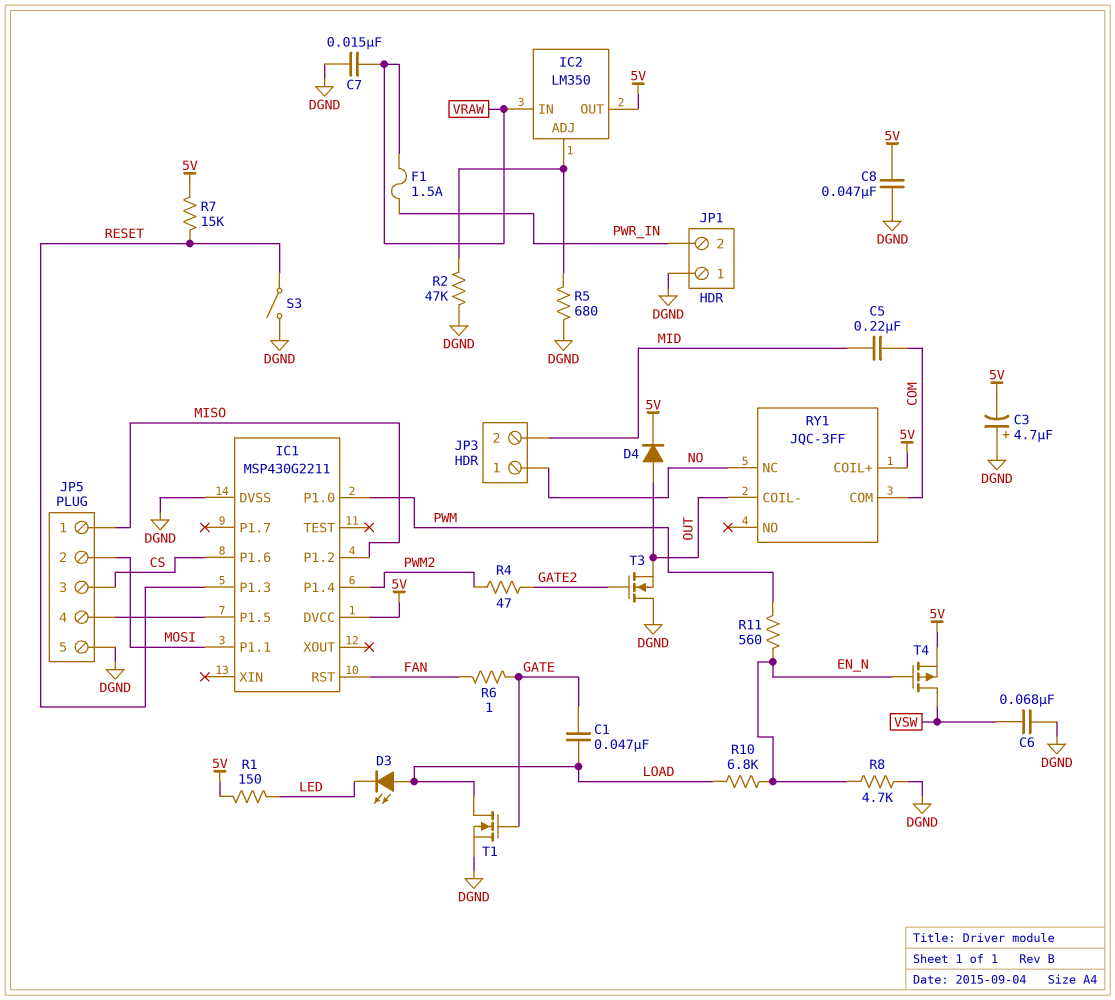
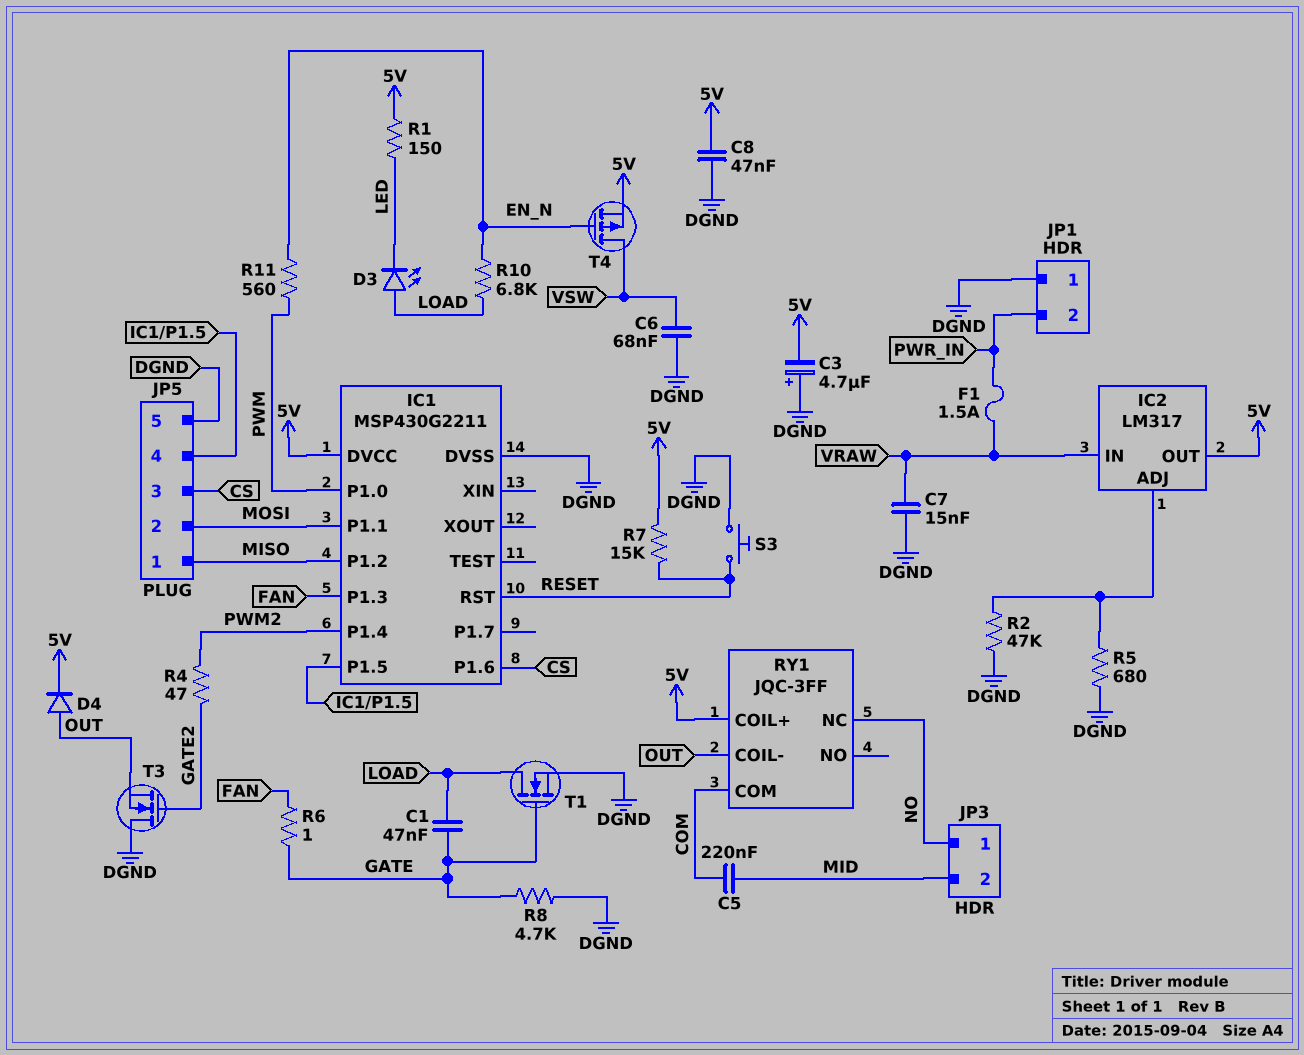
IC1 pin P1.3: RESET -> FAN
IC1 pin RST: FAN -> RESET
IC2: LM350 -> LM317
R8: 4.7k (DGND, EN_N) -> 4.7k (DGND, GATE)
S3: switch (DGND, RESET) -> button (DGND, RESET)

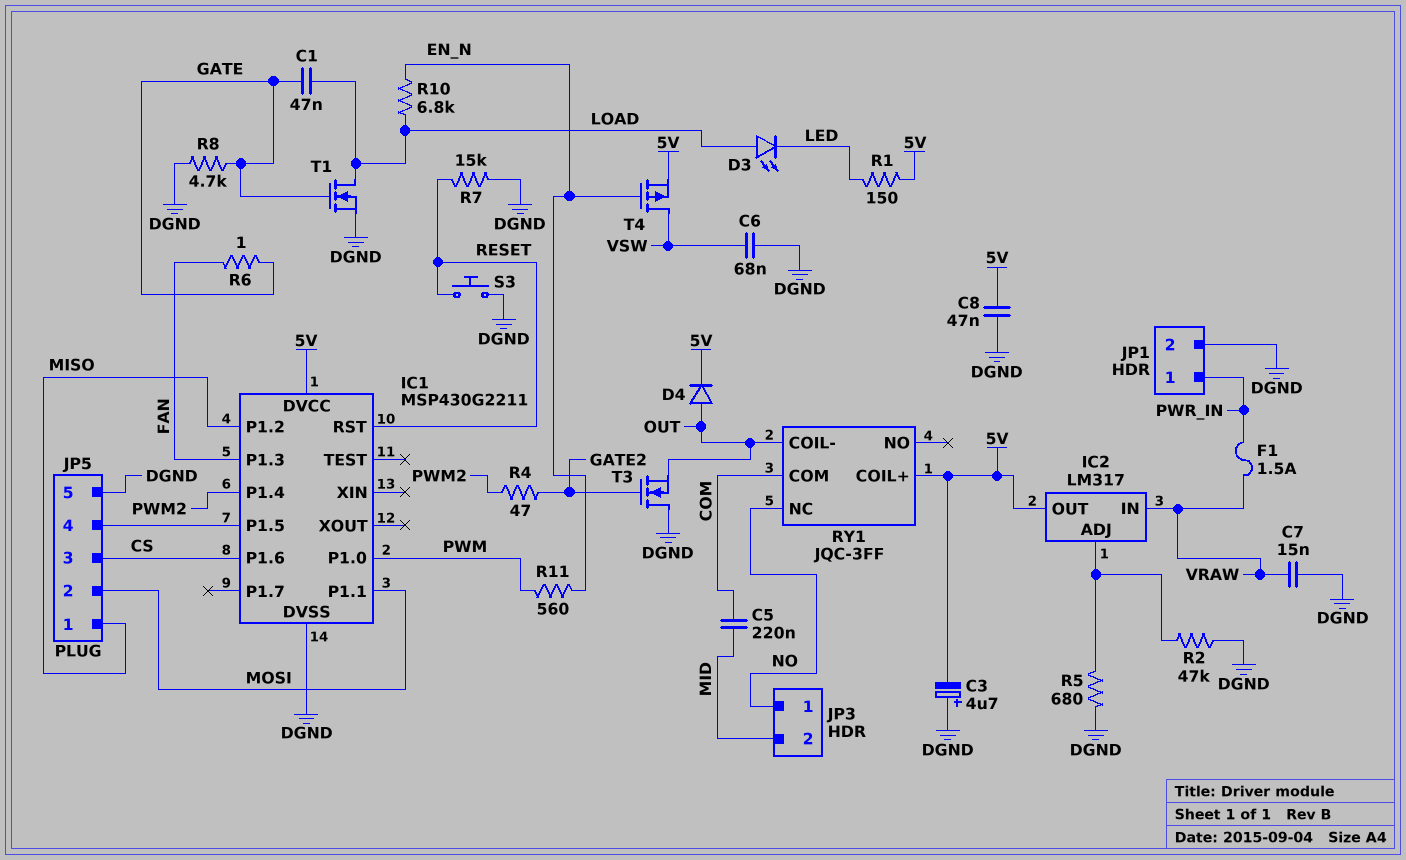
JP1 pin 1: DGND -> PWR_IN
JP1 pin 2: PWR_IN -> DGND
R7: 15k (5V, RESET) -> 15k (DGND, RESET)

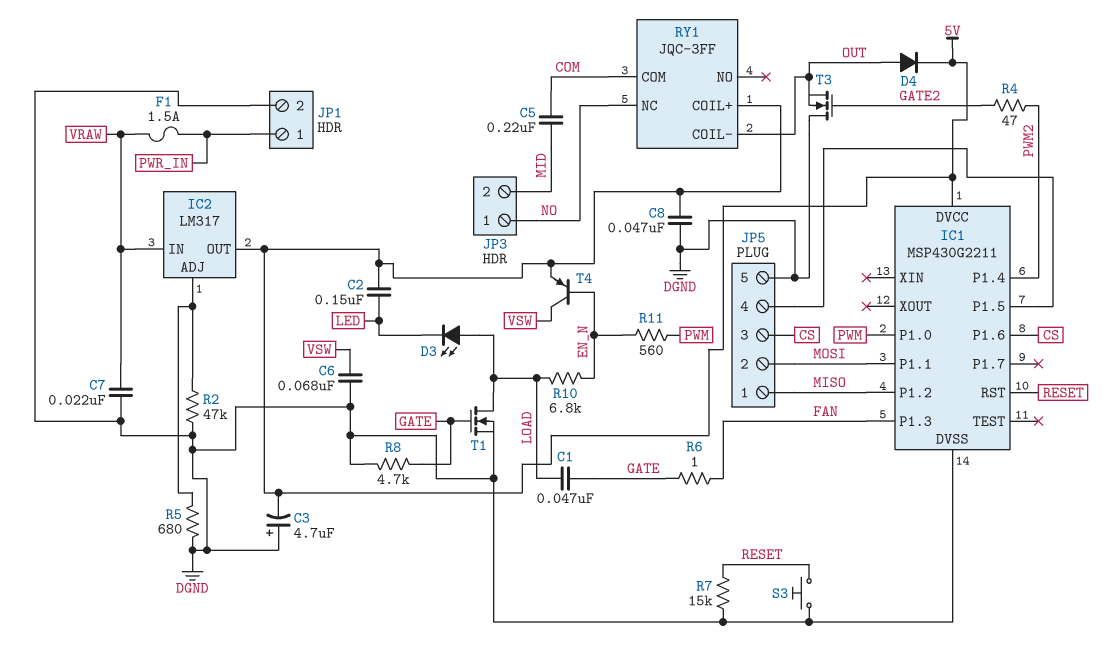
C2: none -> 150nF (5V, LED)
C7: 15nF (DGND, VRAW) -> 22nF (DGND, VRAW)
R1: 150 (5V, LED) -> none
T4: PMOS (G EN_N, D VSW, S 5V) -> PNP (B EN_N, C VSW, E 5V)

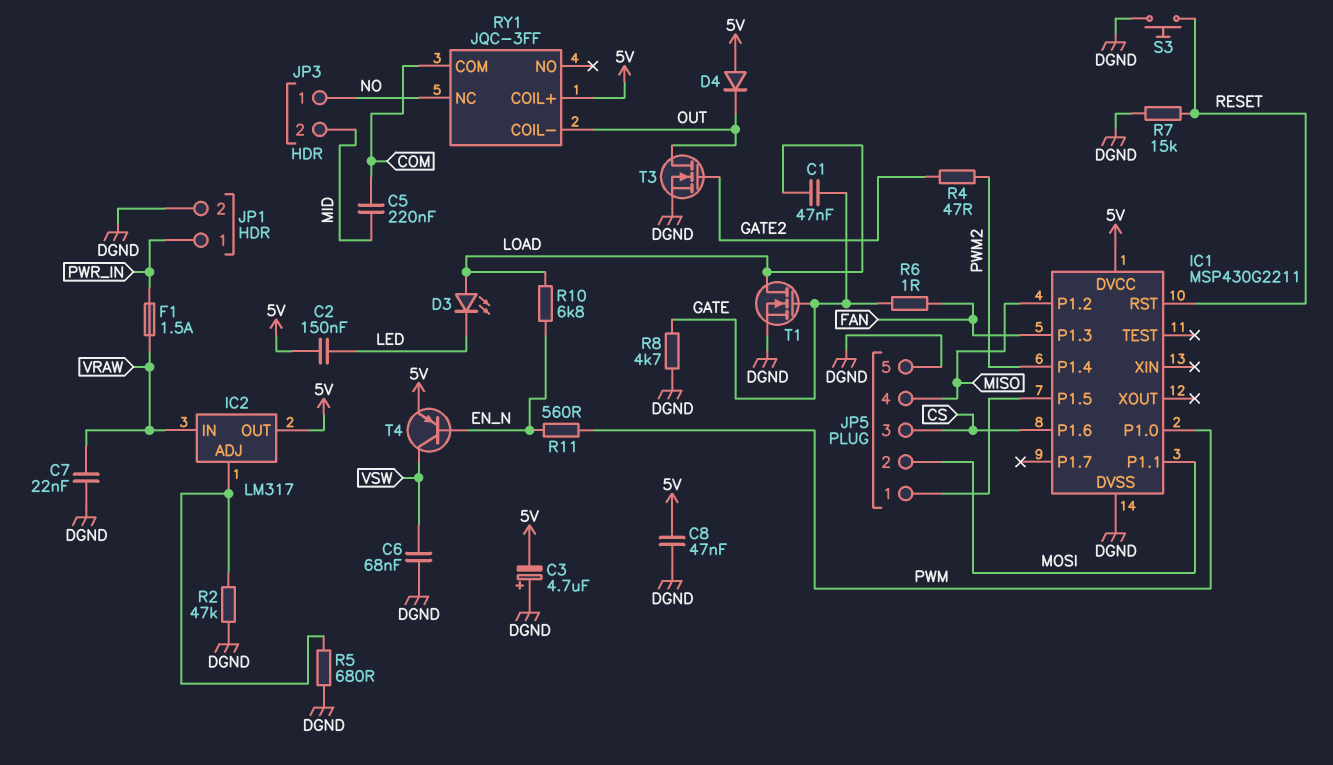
D4: diode (A OUT, K 5V) -> diode (A 5V, K OUT)
JP5 pin 1: MISO -> IC1/P1.5
JP5 pin 4: IC1/P1.5 -> MISO
T3: NMOS (G GATE2, D DGND, S OUT) -> NMOS (G GATE2, D OUT, S DGND)

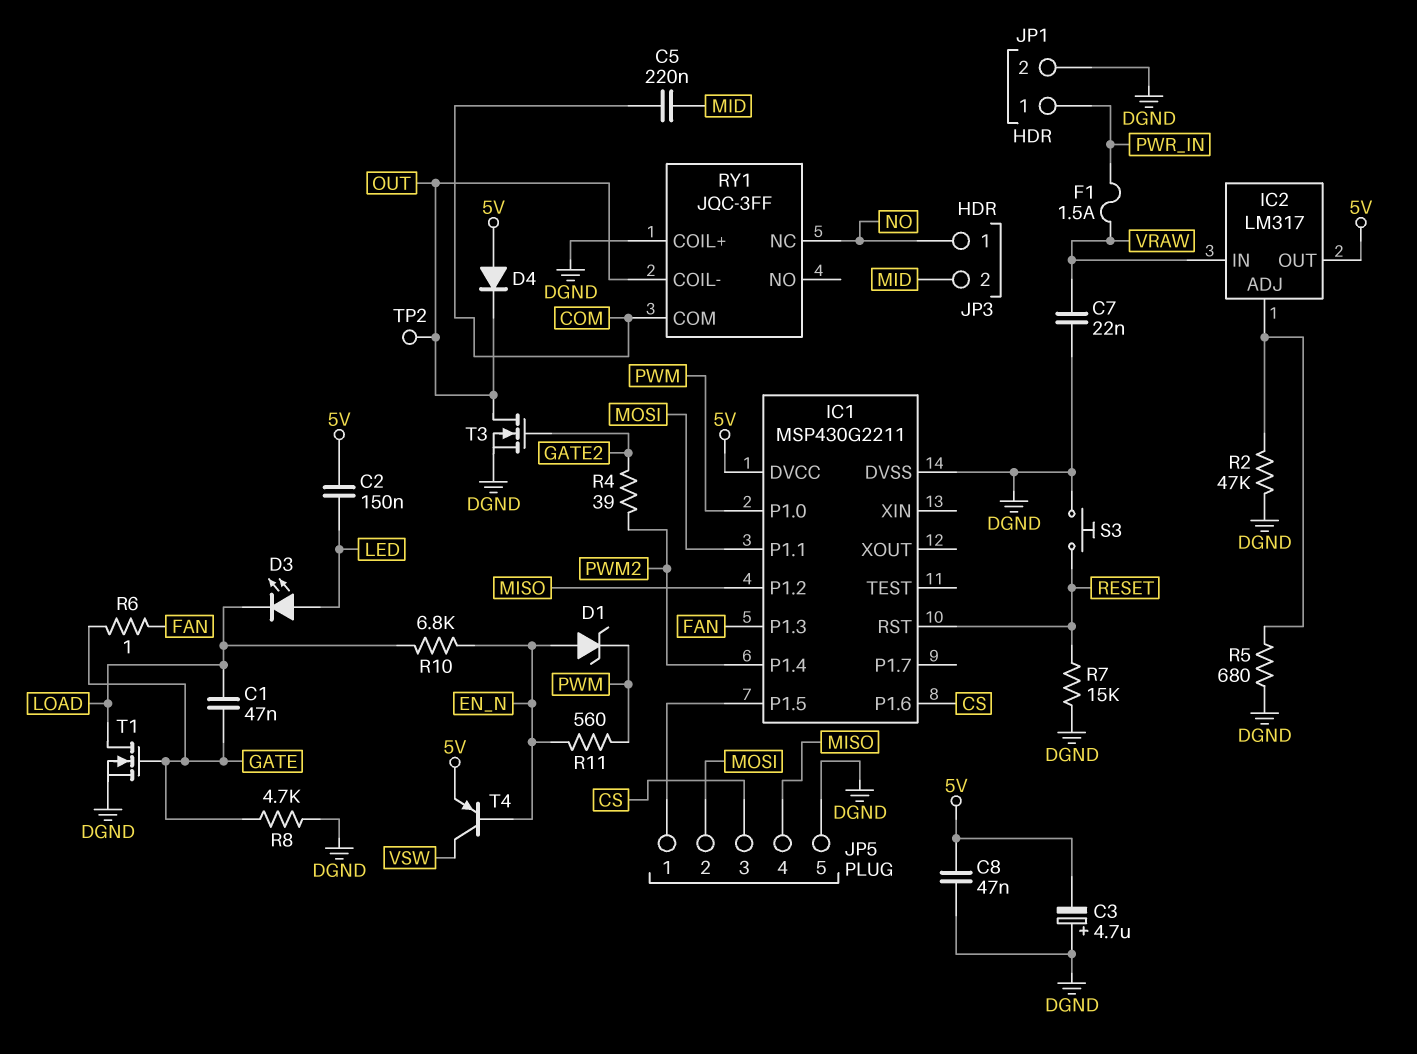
C6: 68nF (DGND, VSW) -> none
D1: none -> zener (A EN_N, K PWM)
D3: LED (A LOAD, K LED) -> LED (A LED, K LOAD)
R4: 47 (GATE2, PWM2) -> 39 (GATE2, PWM2)
RY1 pin COIL+: 5V -> DGND
TP2: none -> test point (OUT)

